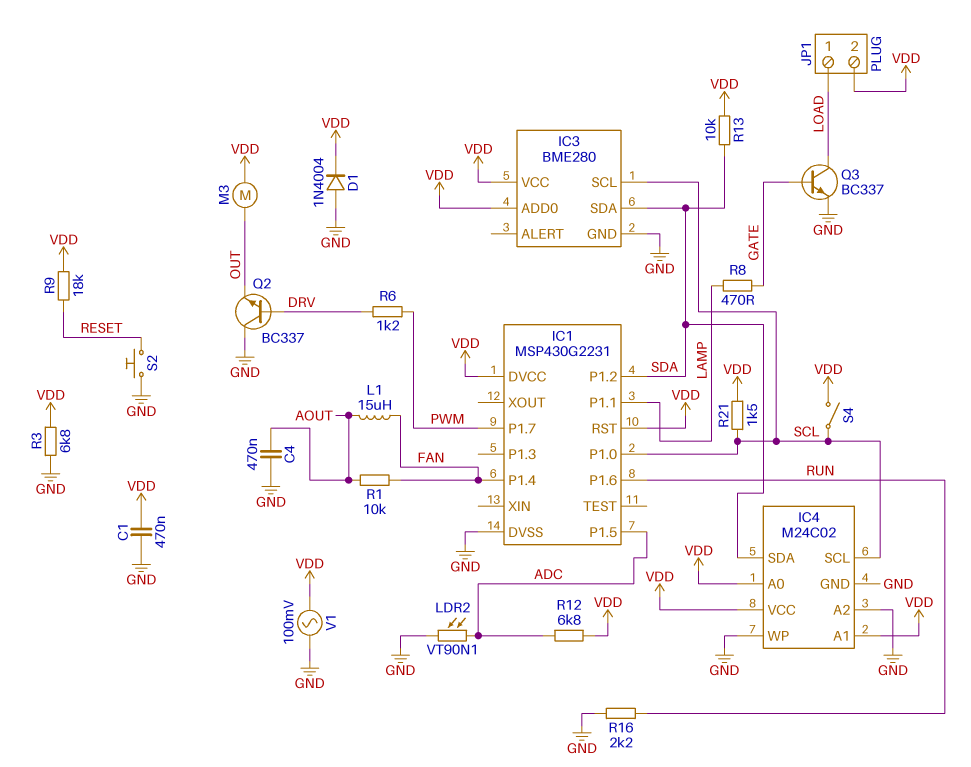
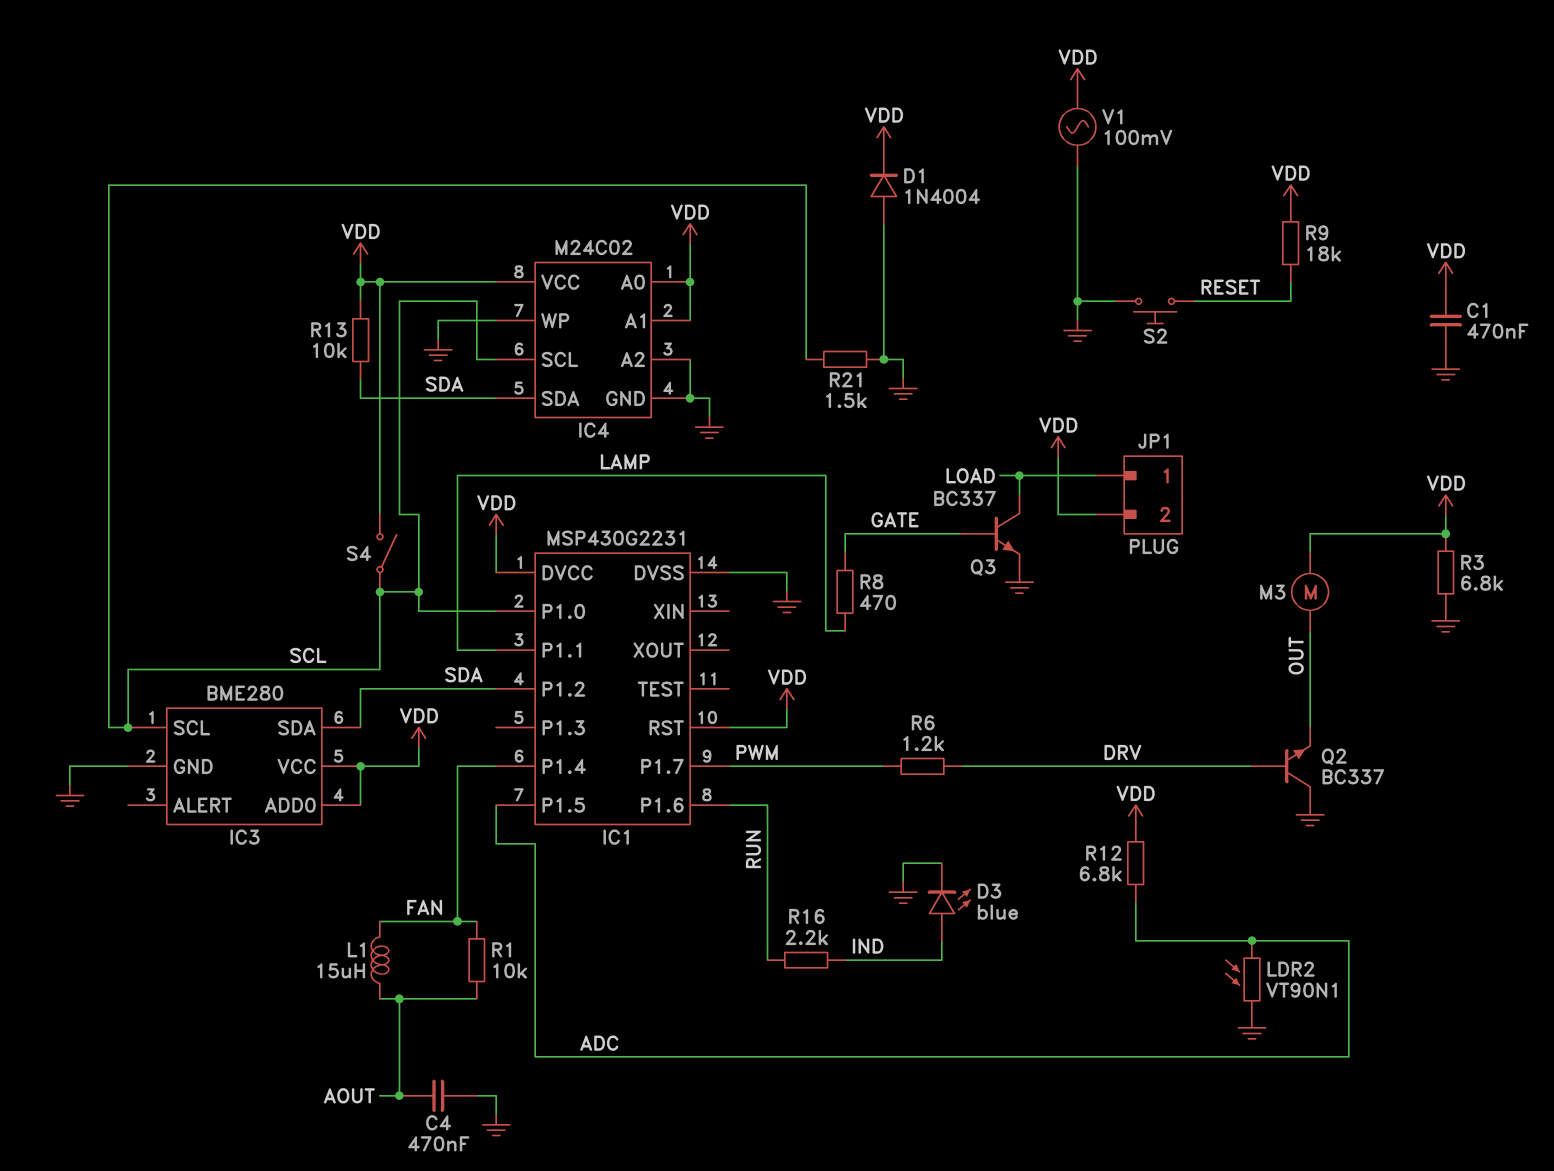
D3: none -> LED blue (A IND, K GND)
R16: 2.2k (GND, RUN) -> 2.2k (IND, RUN)
R21: 1.5k (SCL, VDD) -> 1.5k (GND, SCL)

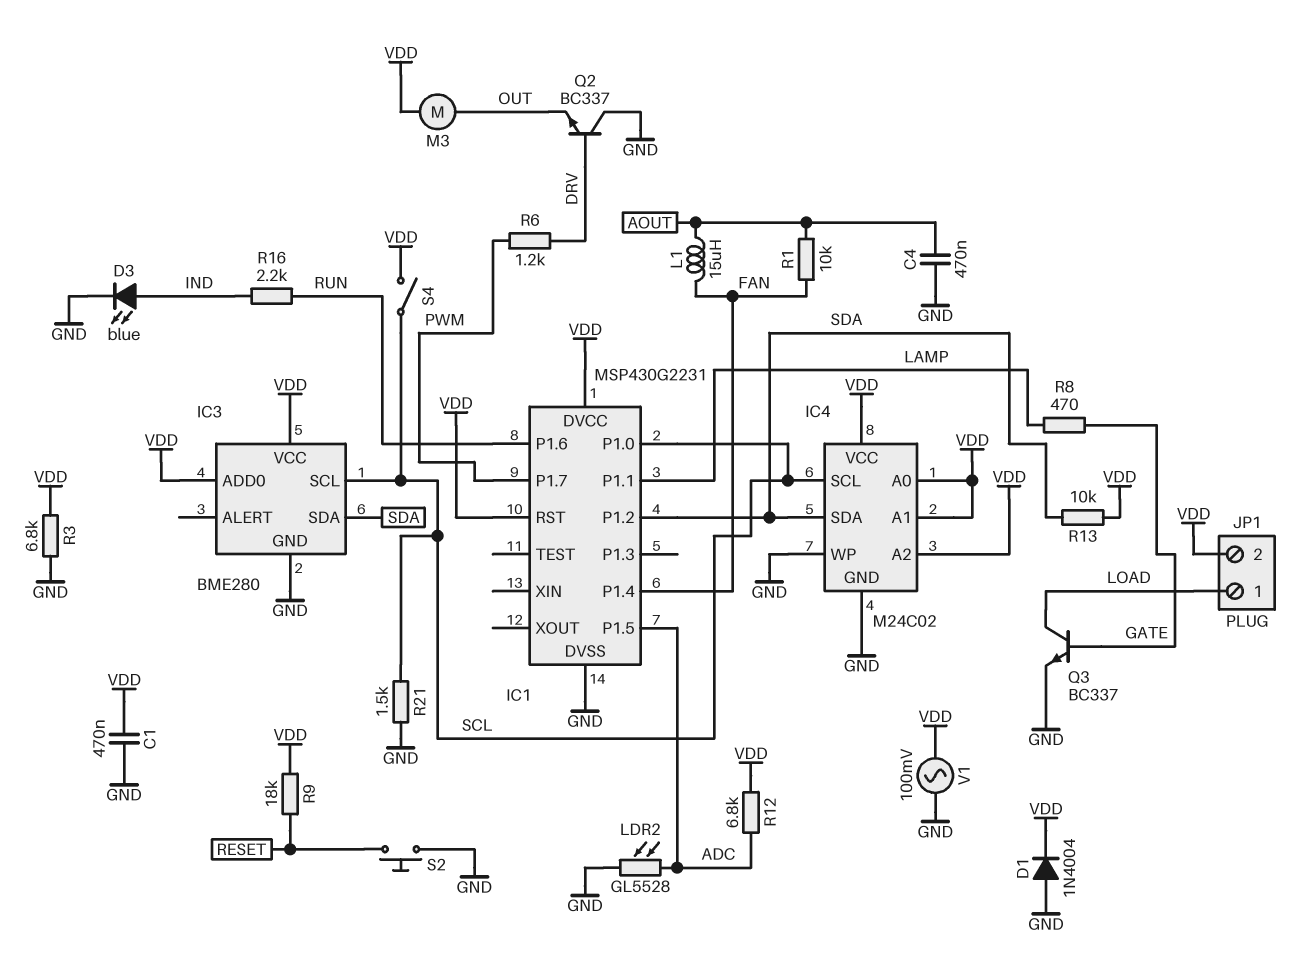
IC4 pin A2: GND -> VDD
LDR2: VT90N1 (ADC, GND) -> GL5528 (ADC, GND)

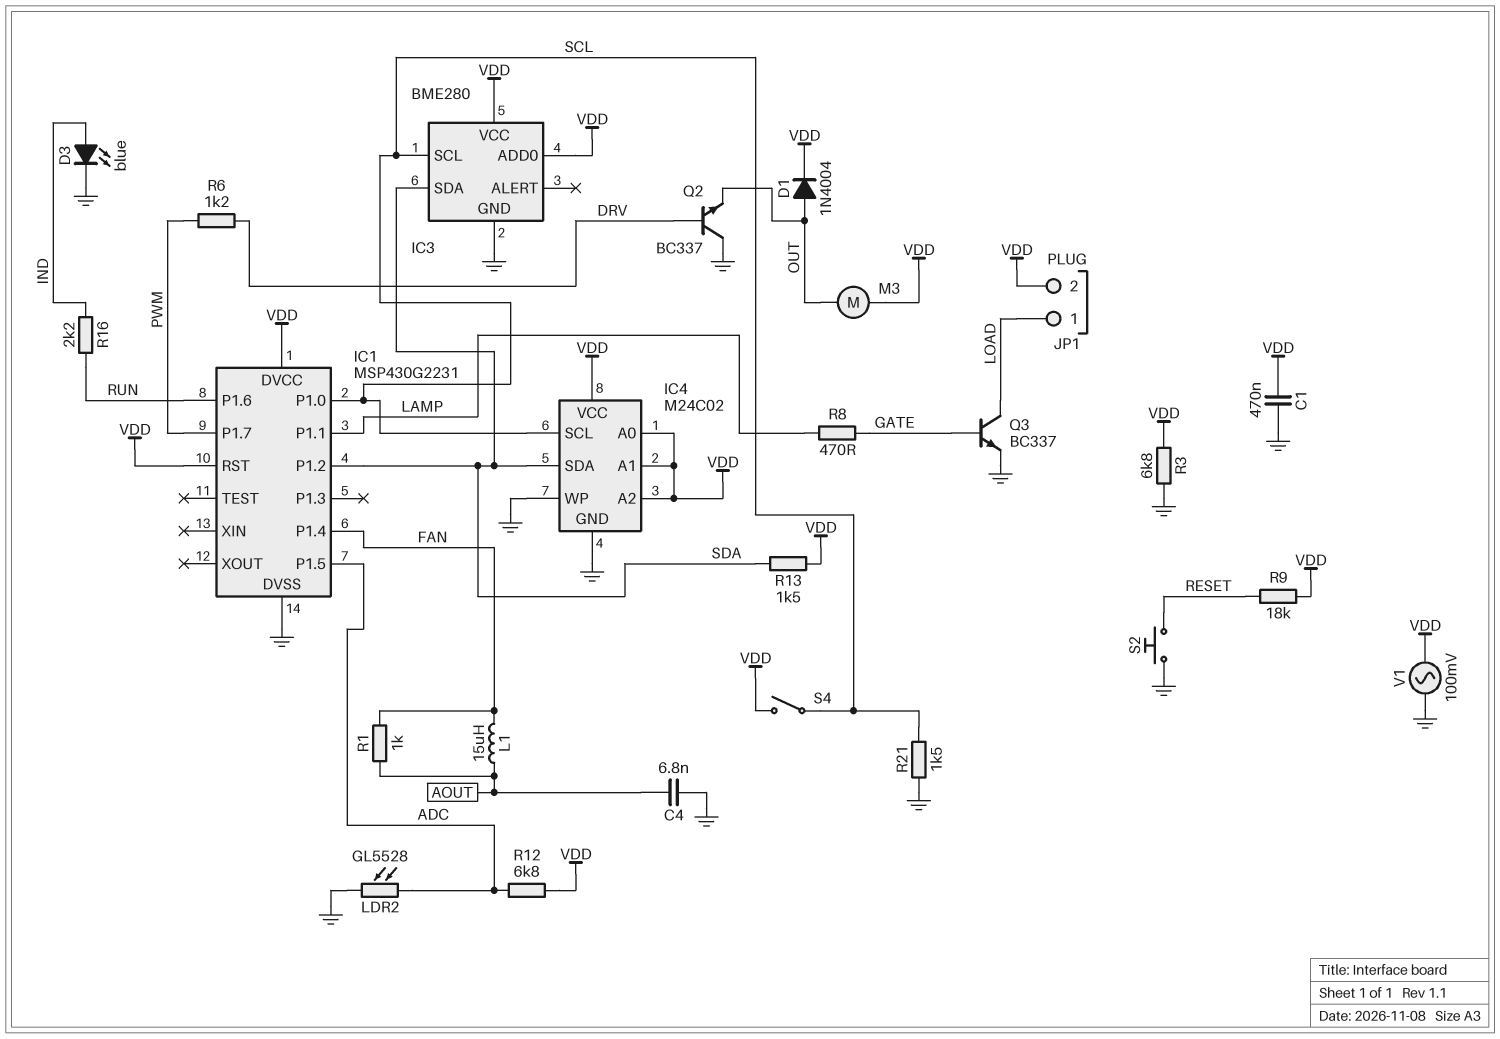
C4: 470nF (AOUT, GND) -> 6.8nF (AOUT, GND)
D1: diode 1N4004 (A GND, K VDD) -> diode 1N4004 (A OUT, K VDD)
R1: 10k (AOUT, FAN) -> 1k (AOUT, FAN)
R13: 10k (SDA, VDD) -> 1.5k (SDA, VDD)

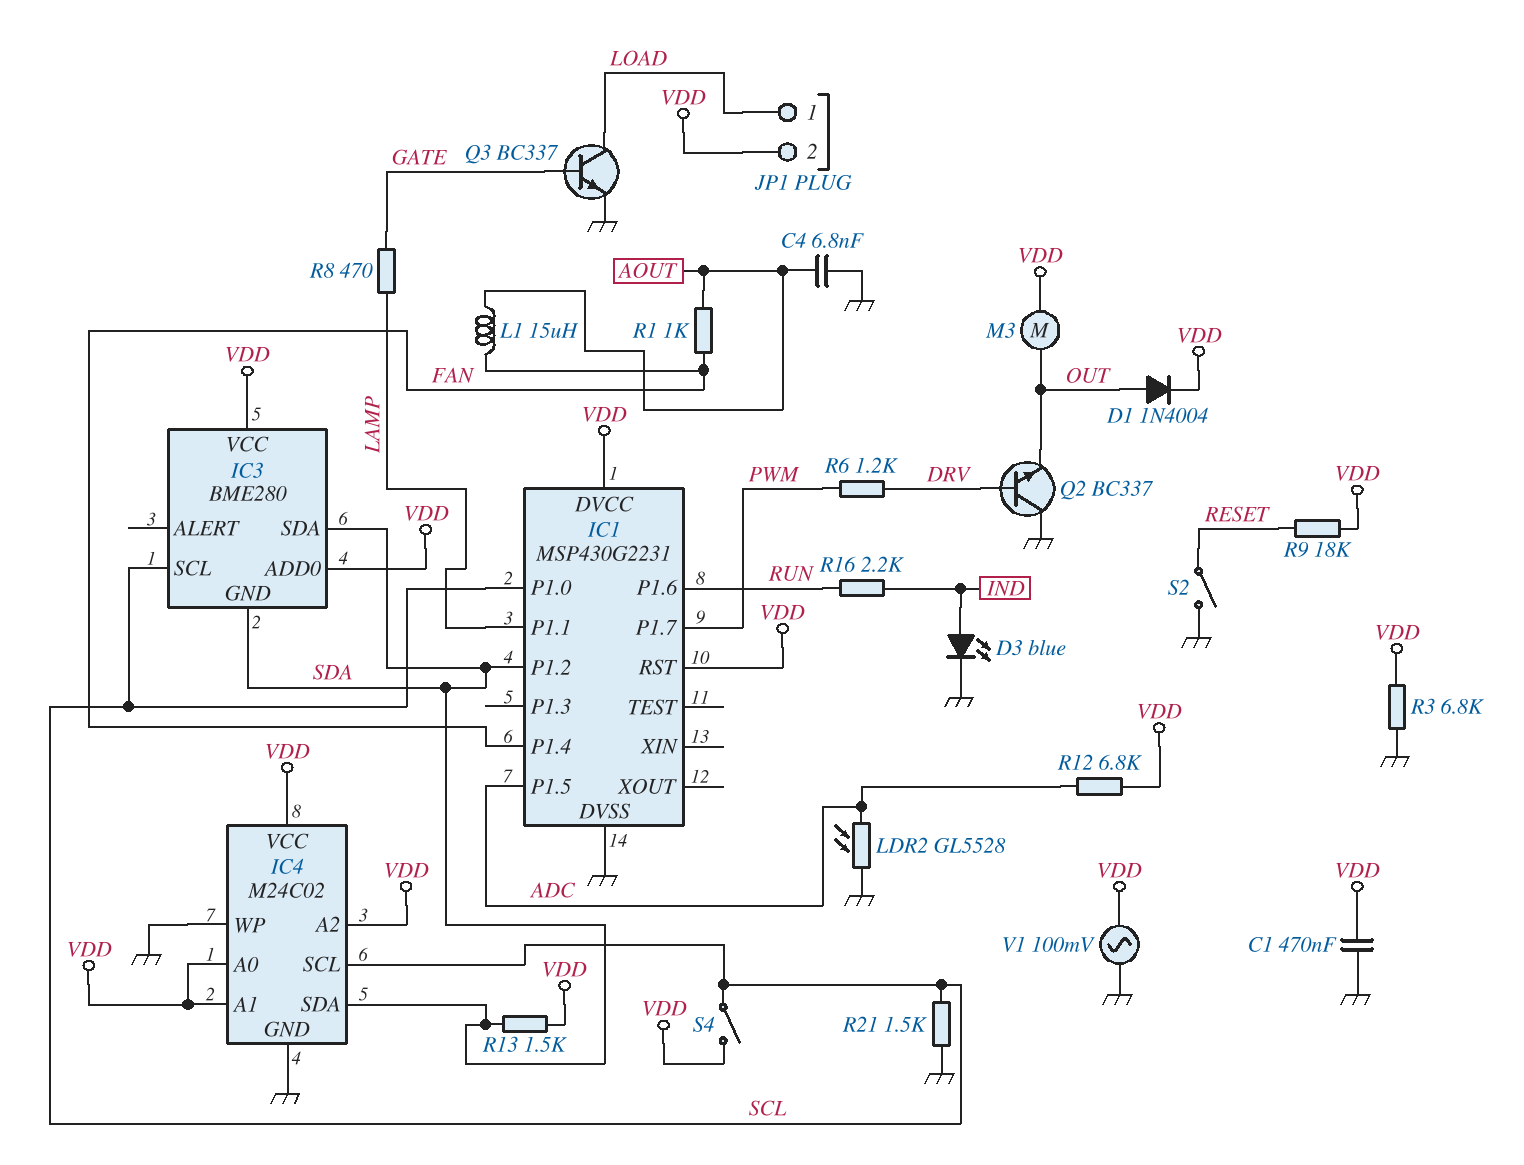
IC3 pin GND: GND -> SDA
S2: button (GND, RESET) -> switch (GND, RESET)

